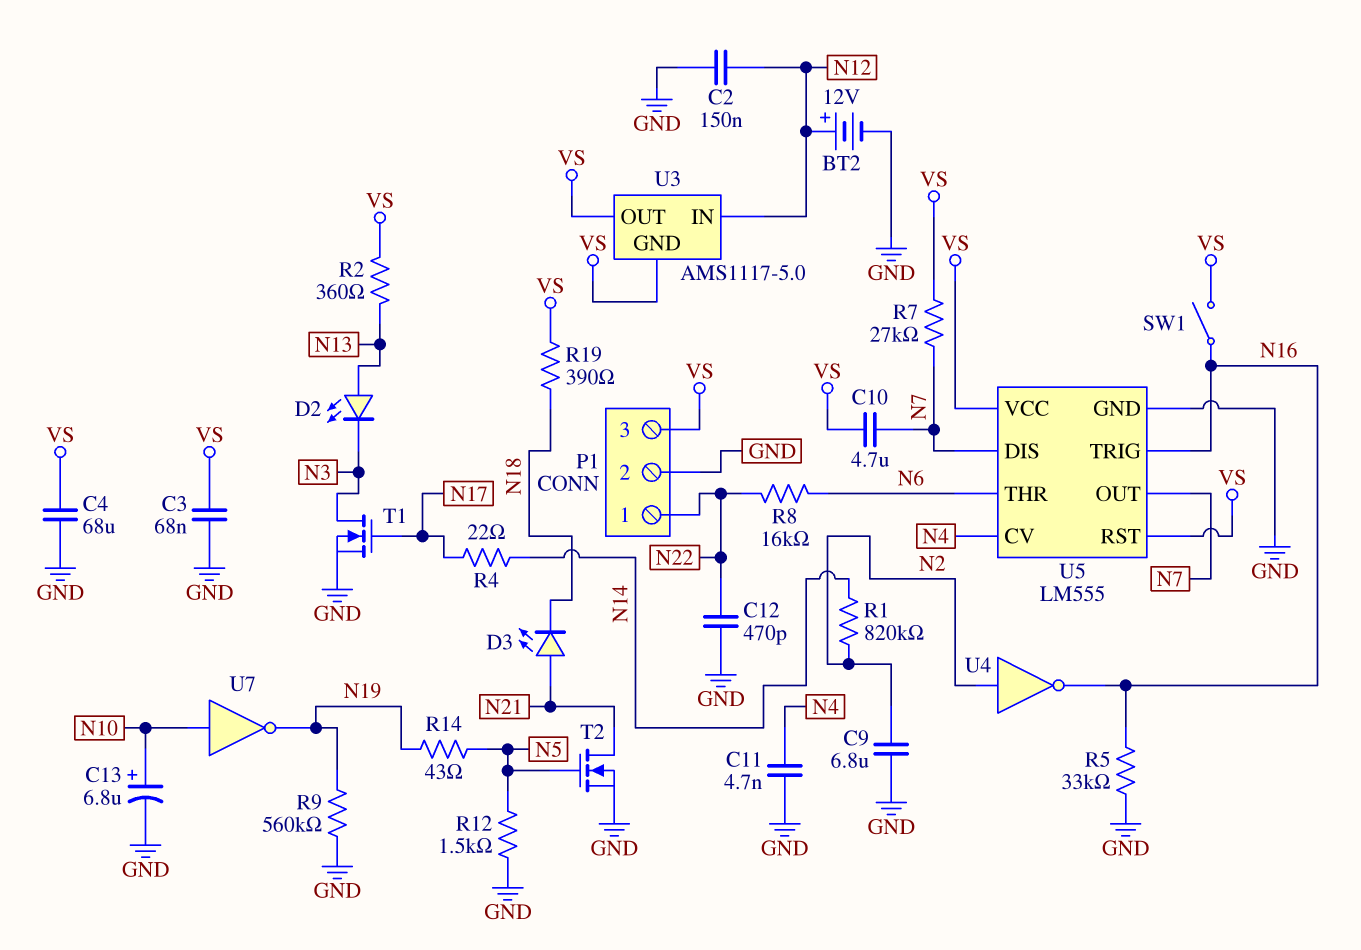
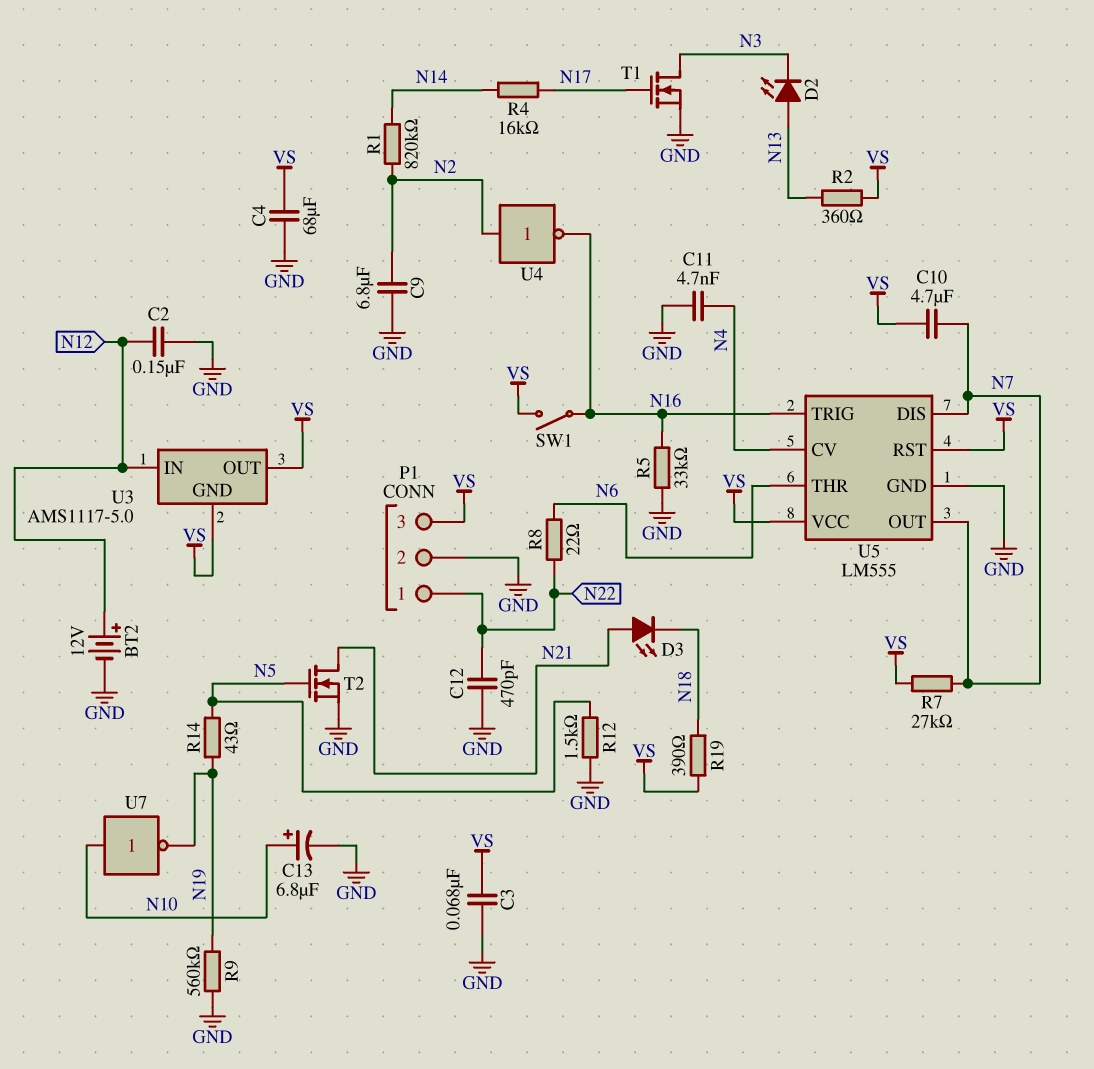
R4: 22 (N14, N17) -> 16k (N14, N17)
R8: 16k (N6, N22) -> 22 (N6, N22)

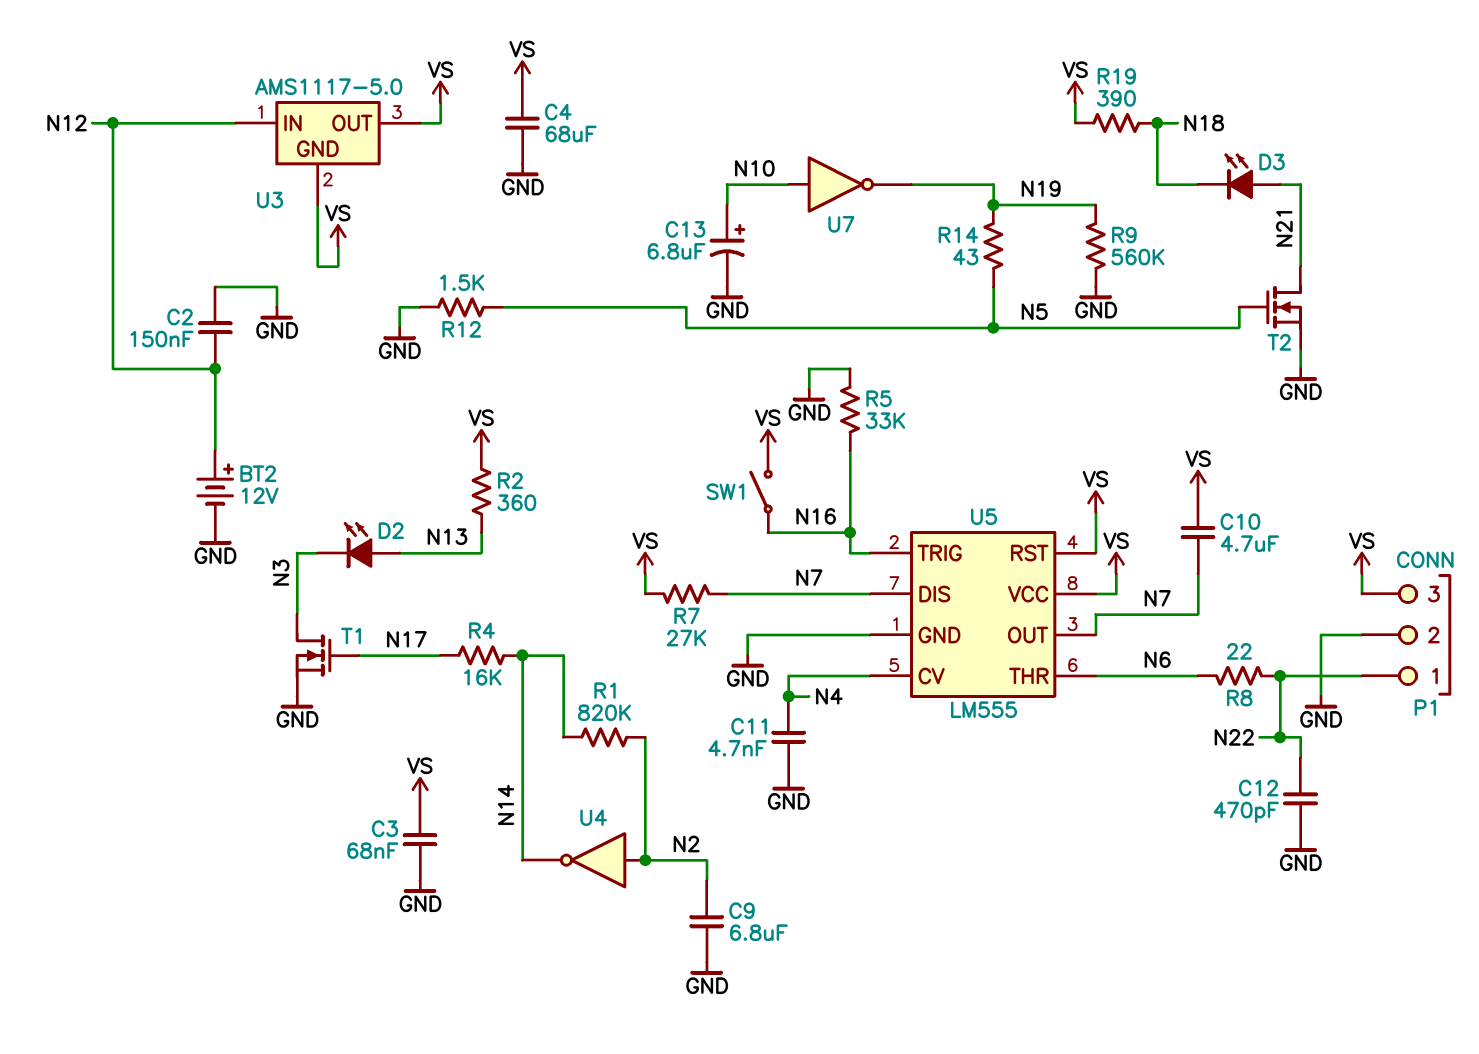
U4: NOT (in N2, out N16) -> NOT (in N2, out N14)

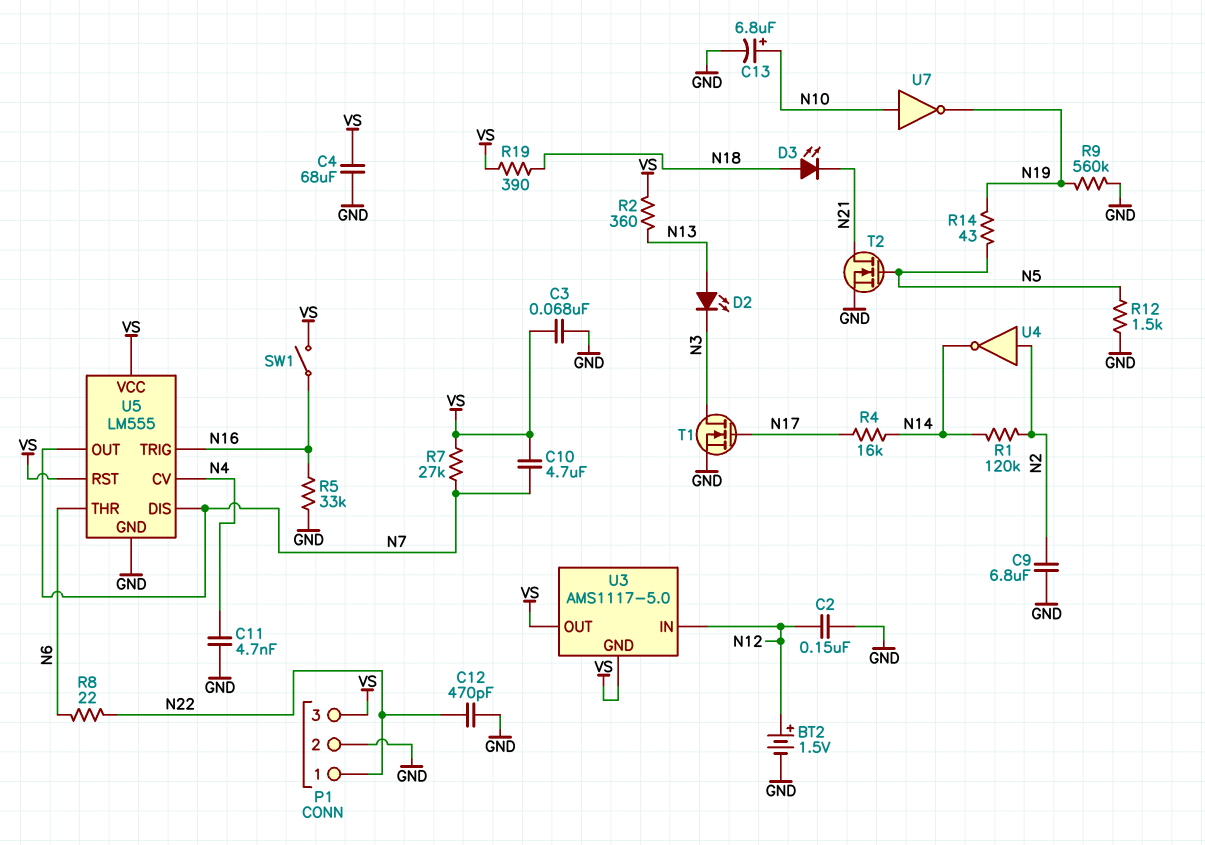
BT2: 12V (plus N12, minus GND) -> 1.5V (plus N12, minus GND)
D3: LED (A N21, K N18) -> LED (A N18, K N21)
R1: 820k (N2, N14) -> 120k (N2, N14)

